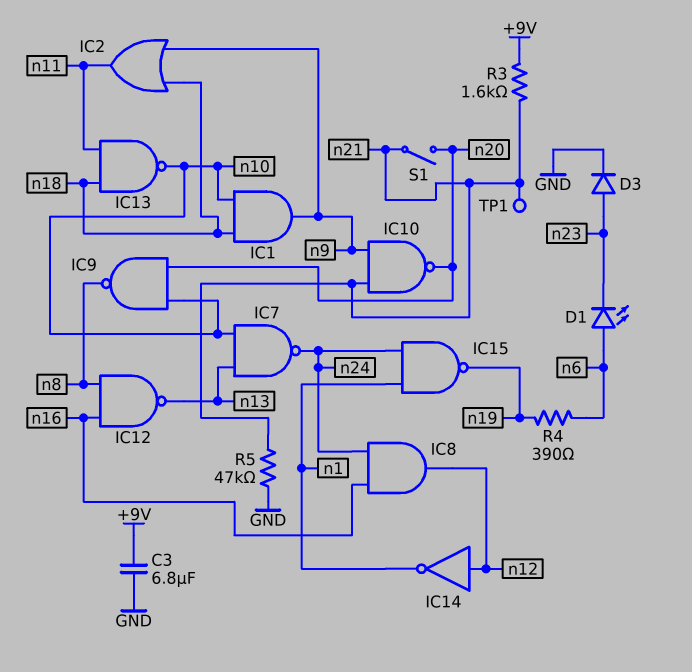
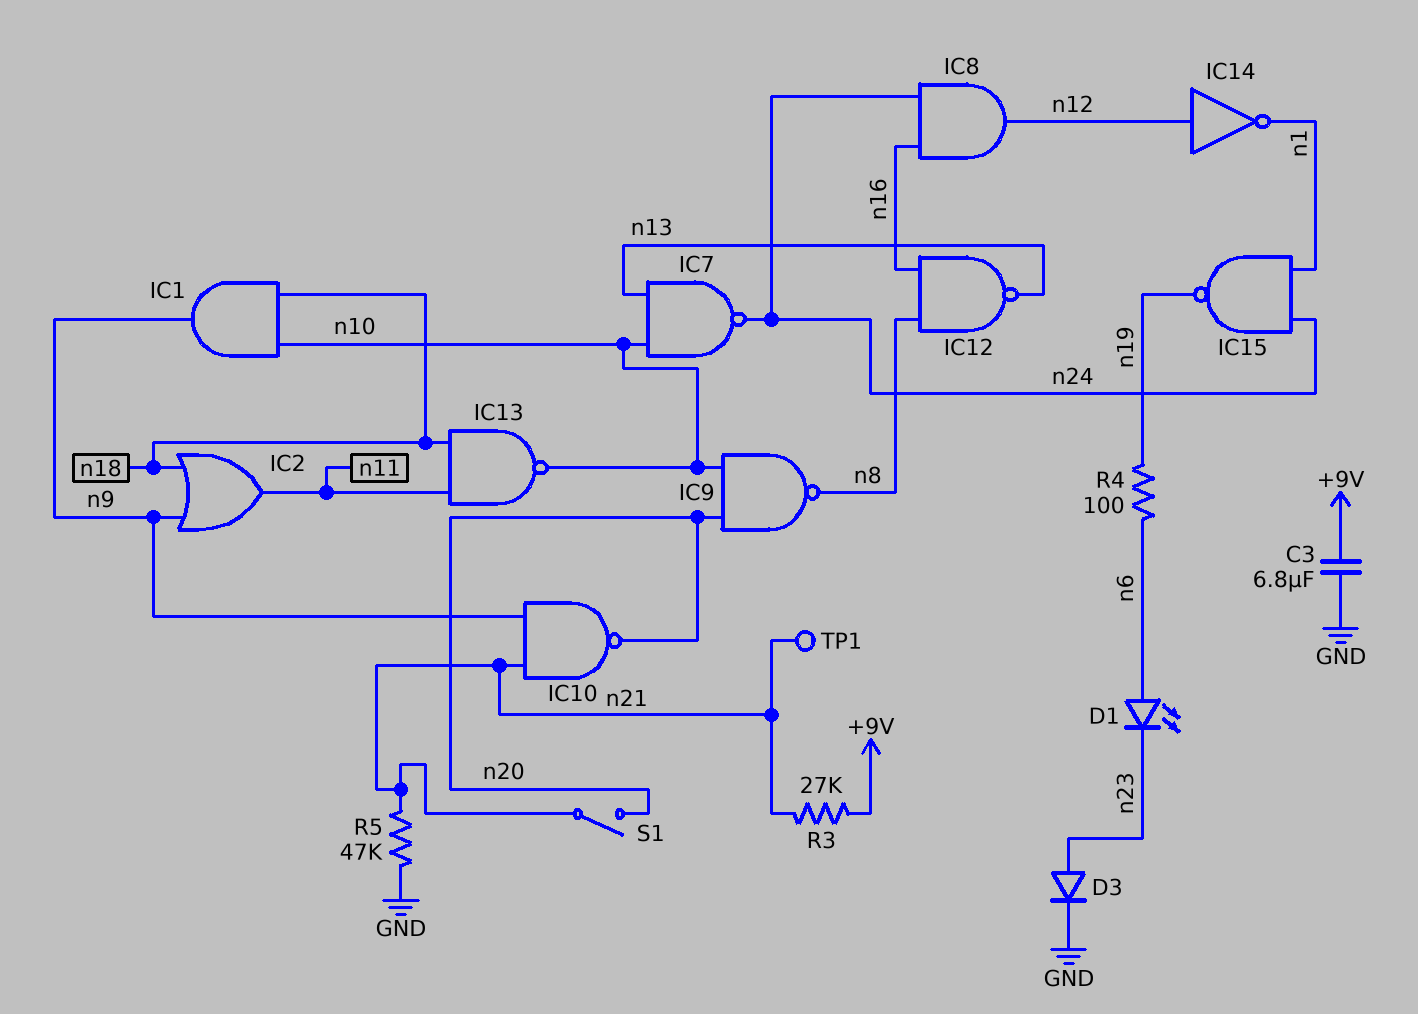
R3: 1.6k (+9V, n21) -> 27k (+9V, n21)
R4: 390 (n6, n19) -> 100 (n6, n19)

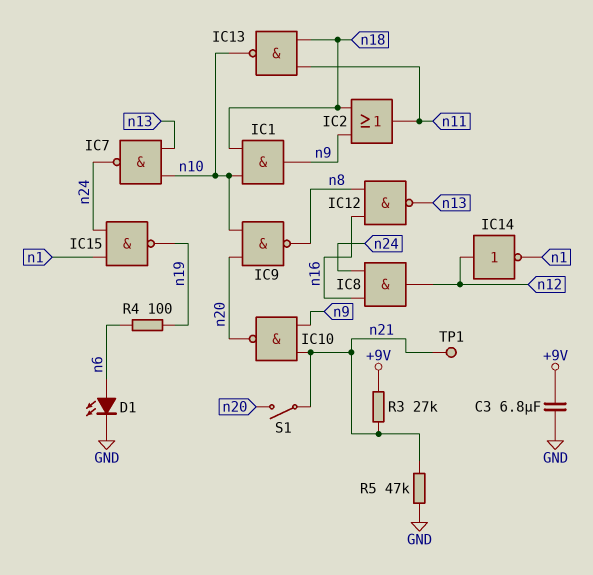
D1: LED (A n6, K n23) -> LED (A n6, K GND)
D3: diode (A n23, K GND) -> none

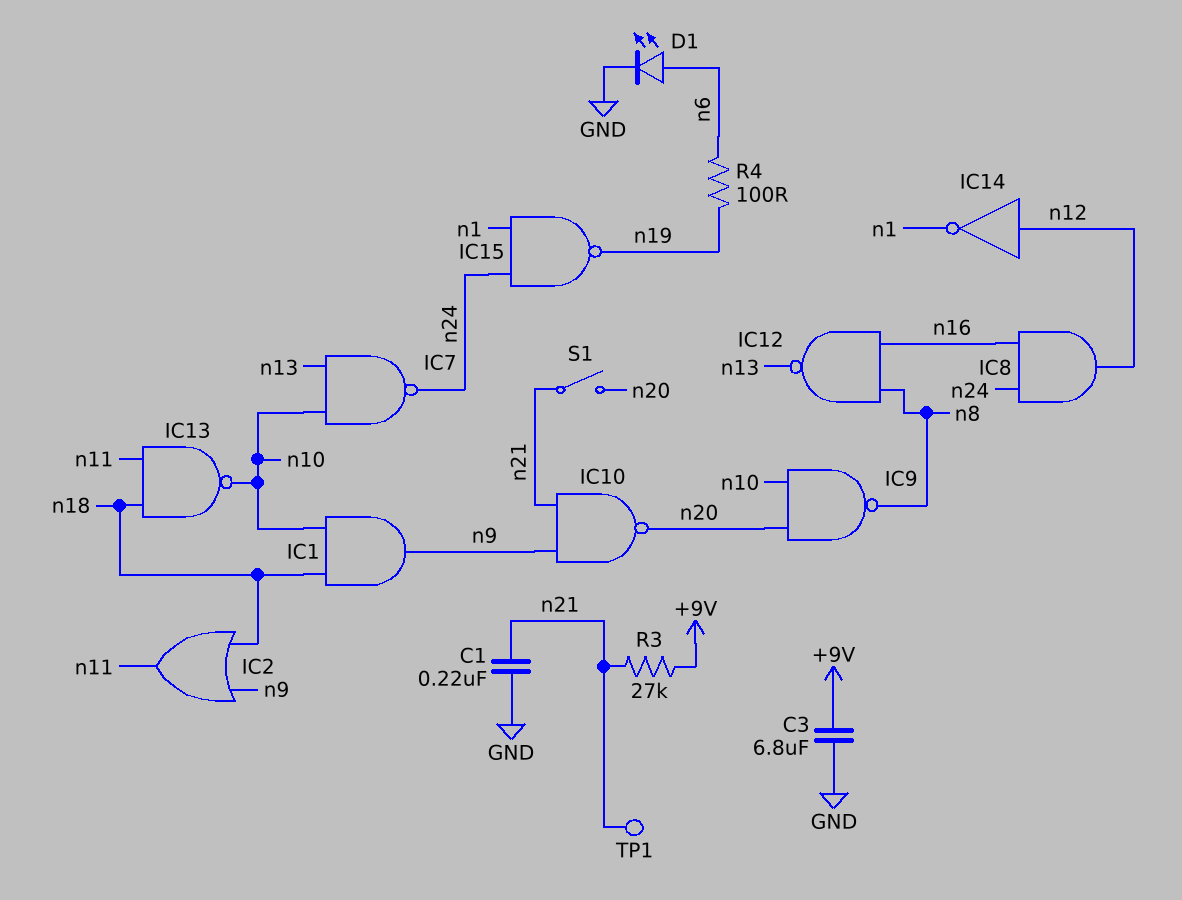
C1: none -> 220nF (GND, n21)
R5: 47k (GND, n21) -> none

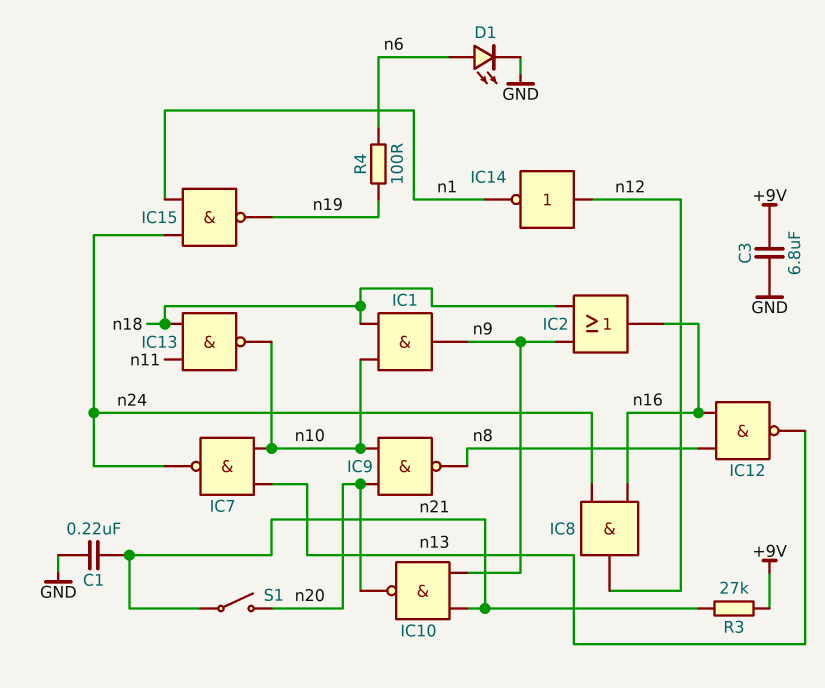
IC2: OR (in n9, in n18, out n11) -> OR (in n9, in n18, out n16)
TP1: test point (n21) -> none

